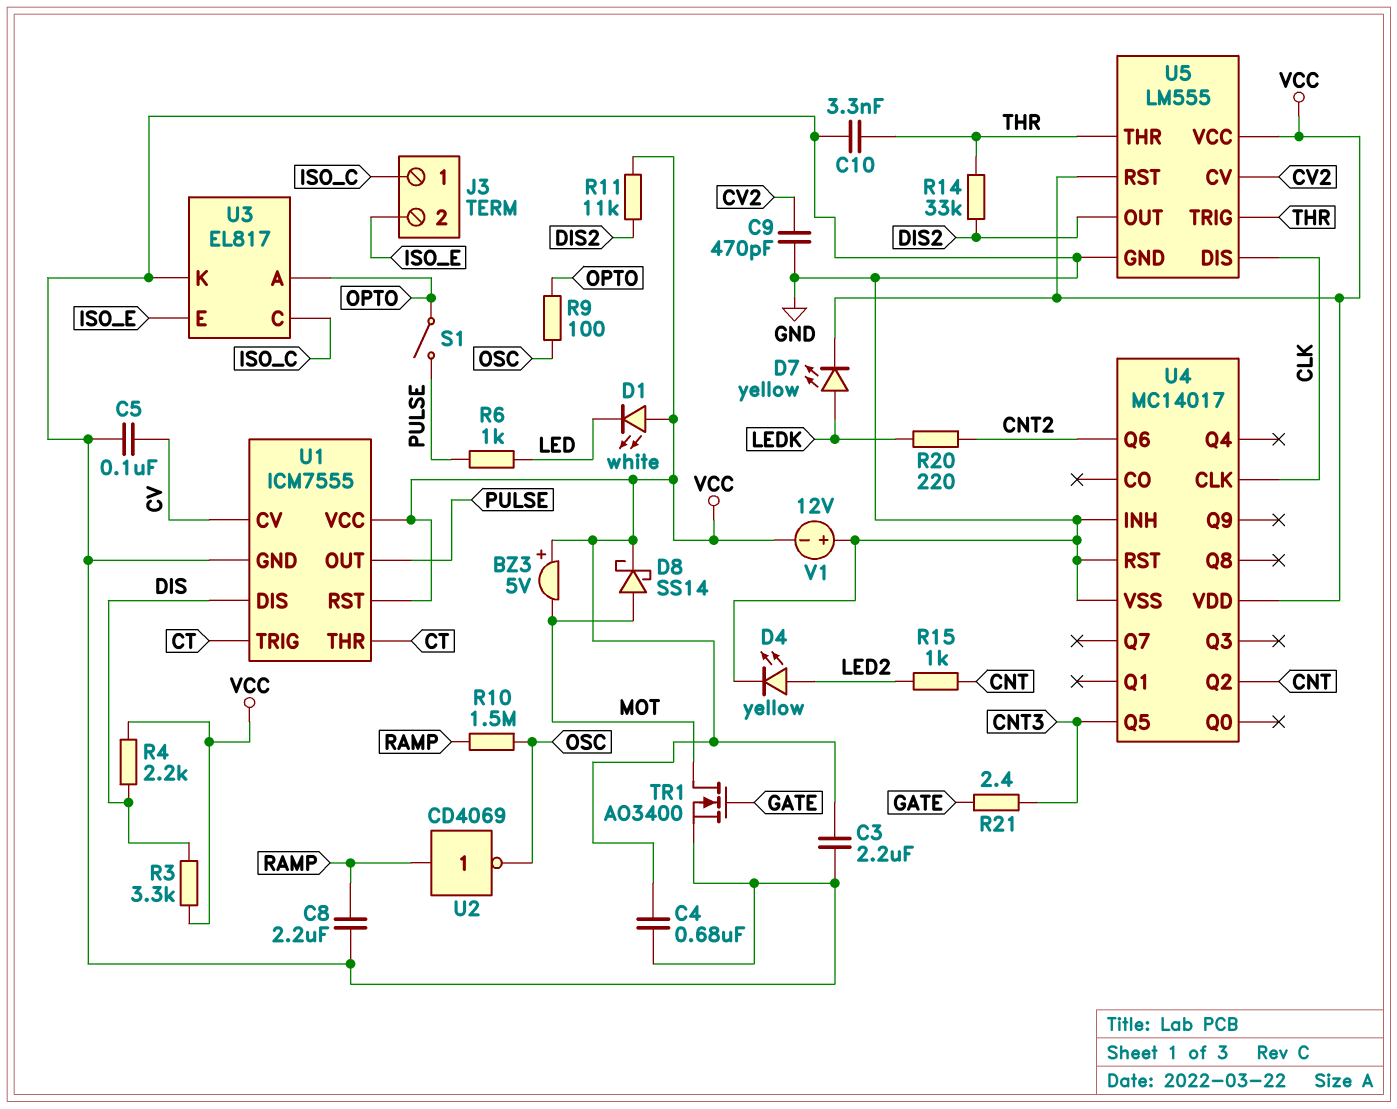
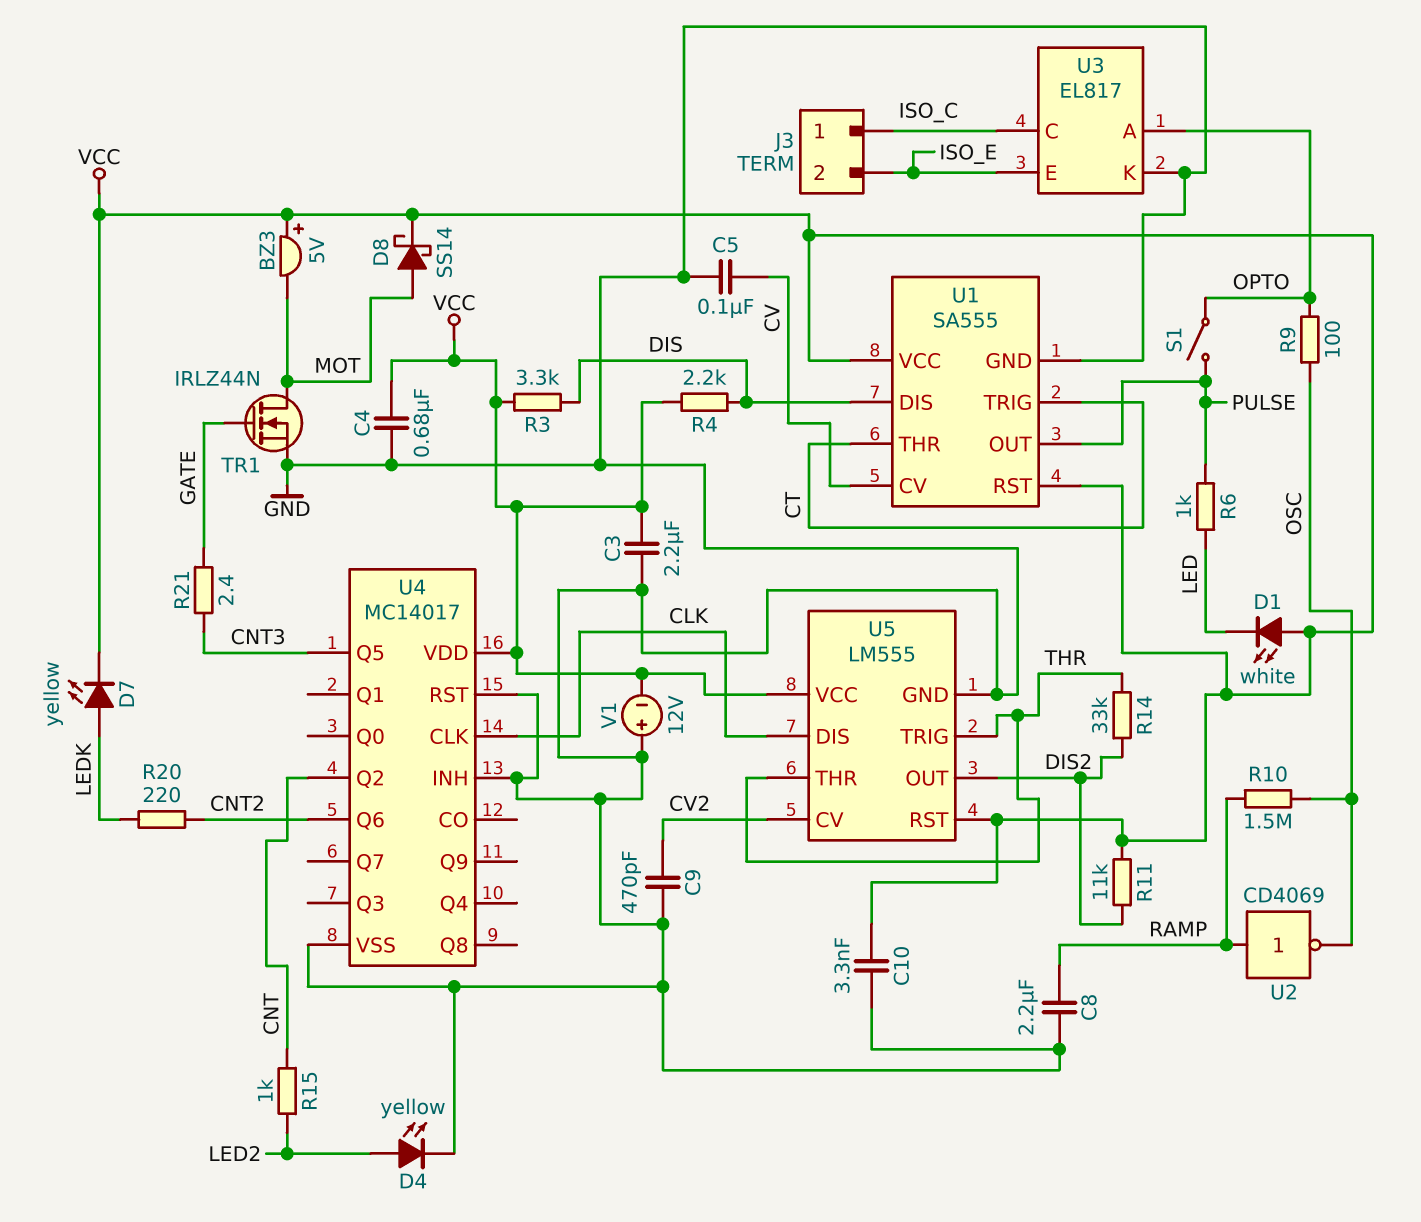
C10: 3.3nF (GND, THR) -> 3.3nF (GND, VCC)
TR1: NMOS AO3400 (G GATE, D MOT, S GND) -> NMOS IRLZ44N (G GATE, D MOT, S GND)
U1: ICM7555 -> SA555

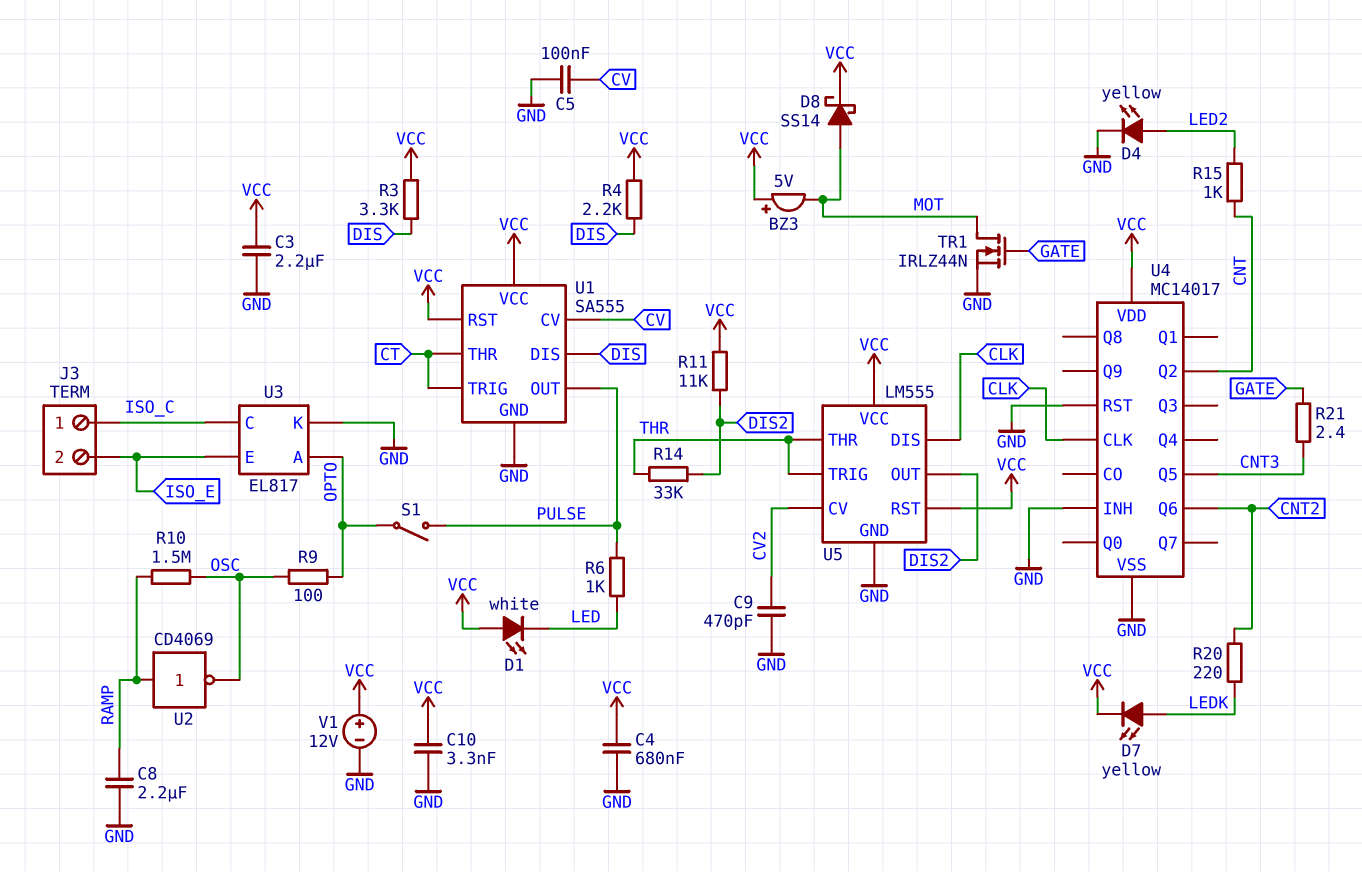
V1: 12V (plus GND, minus VCC) -> 12V (plus VCC, minus GND)

